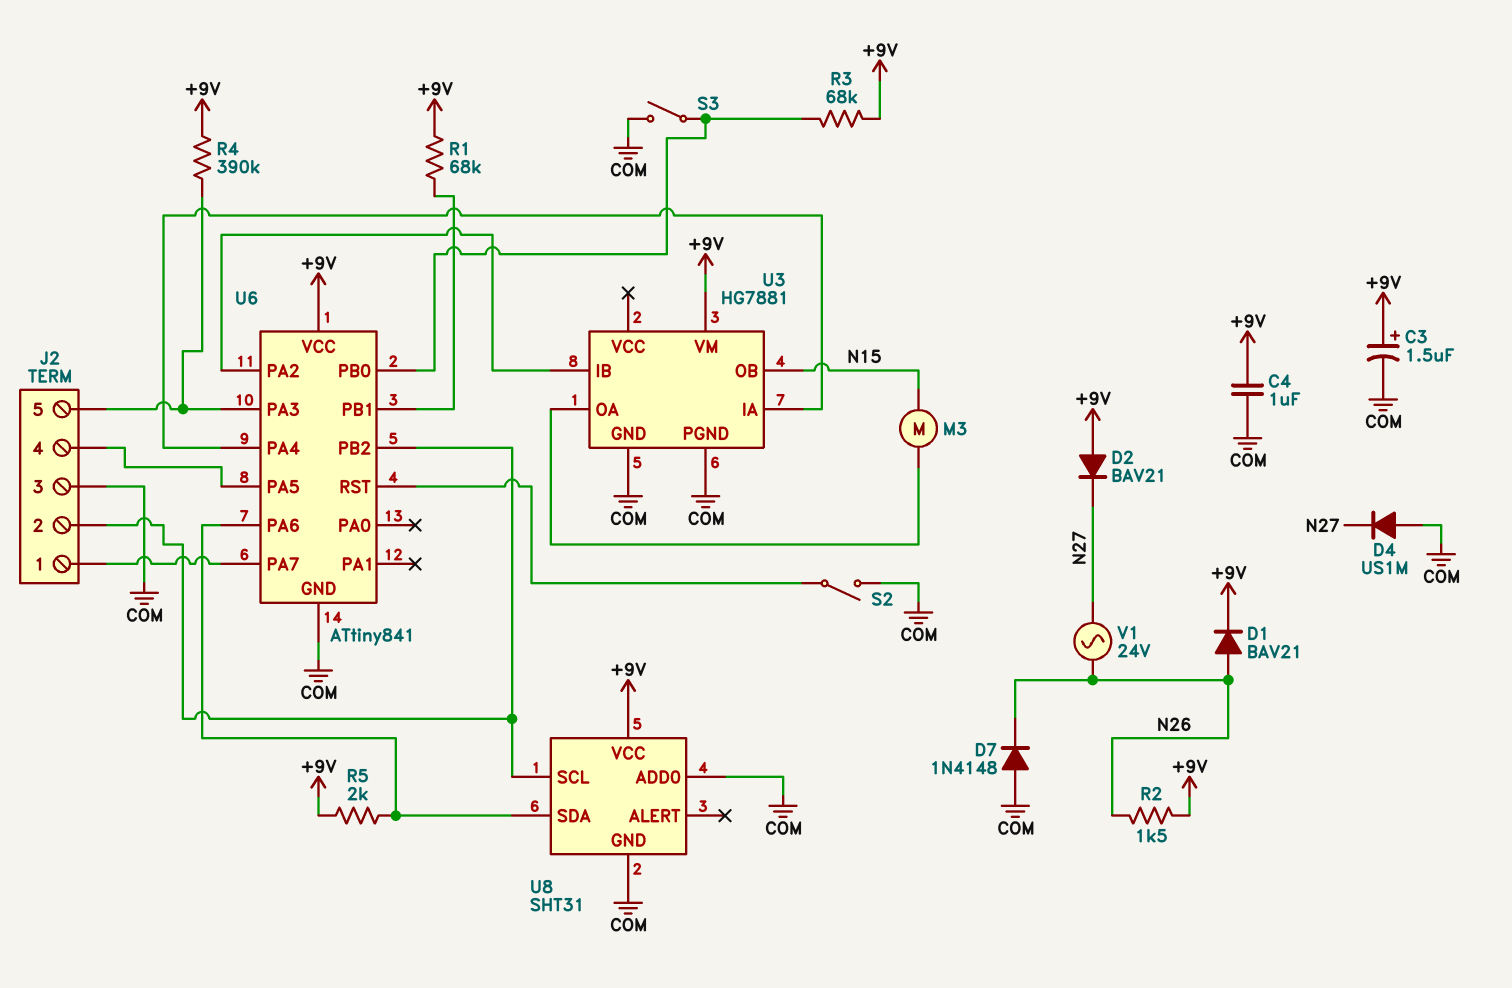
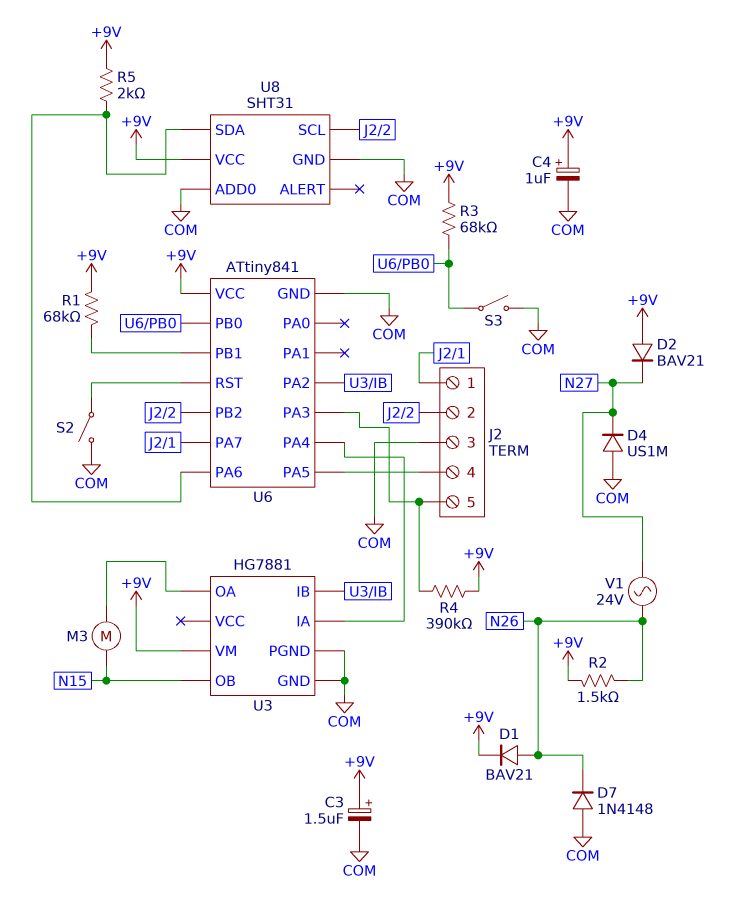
C4: 1uF (+9V, COM) -> 1uF (plus +9V, minus COM)

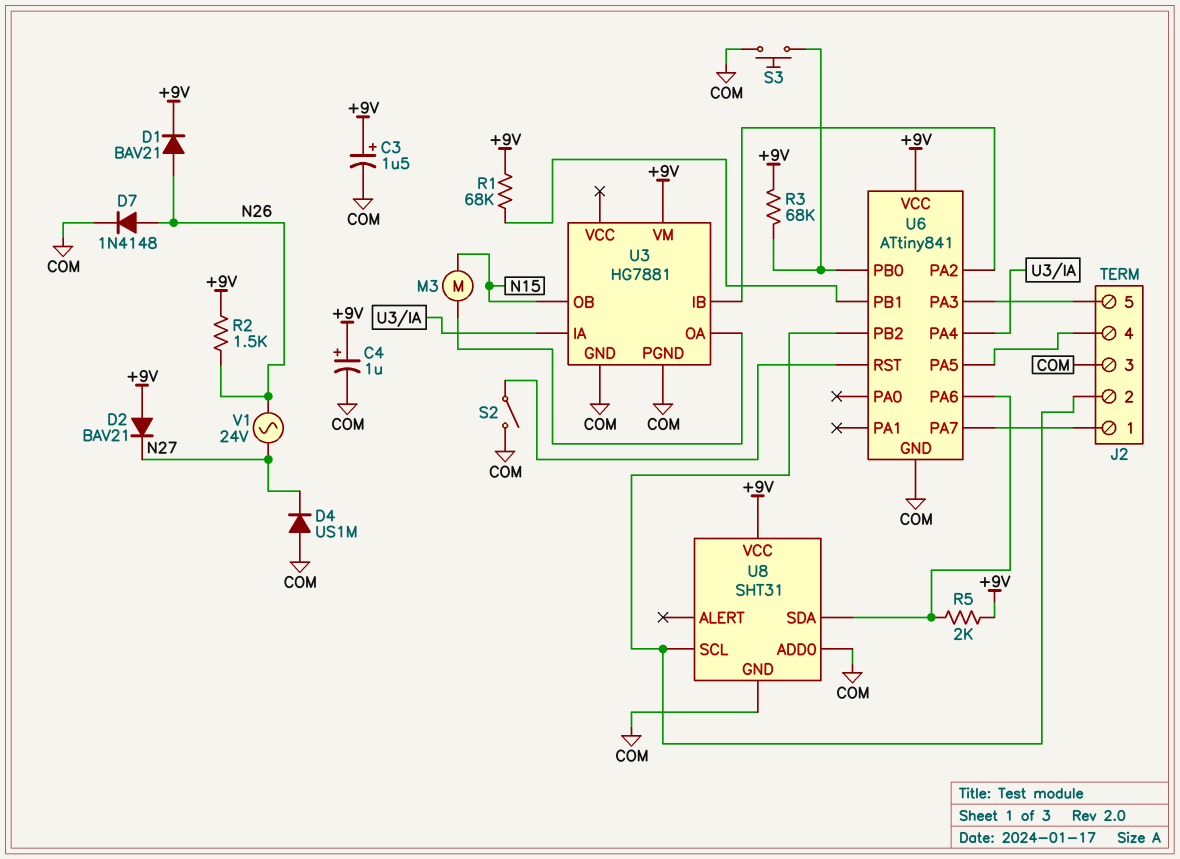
D7: diode 1N4148 (A COM, K N26) -> diode 1N4148 (A N26, K COM)
R4: 390k (+9V, J2/5) -> none
S3: switch (COM, U6/PB0) -> button (COM, U6/PB0)

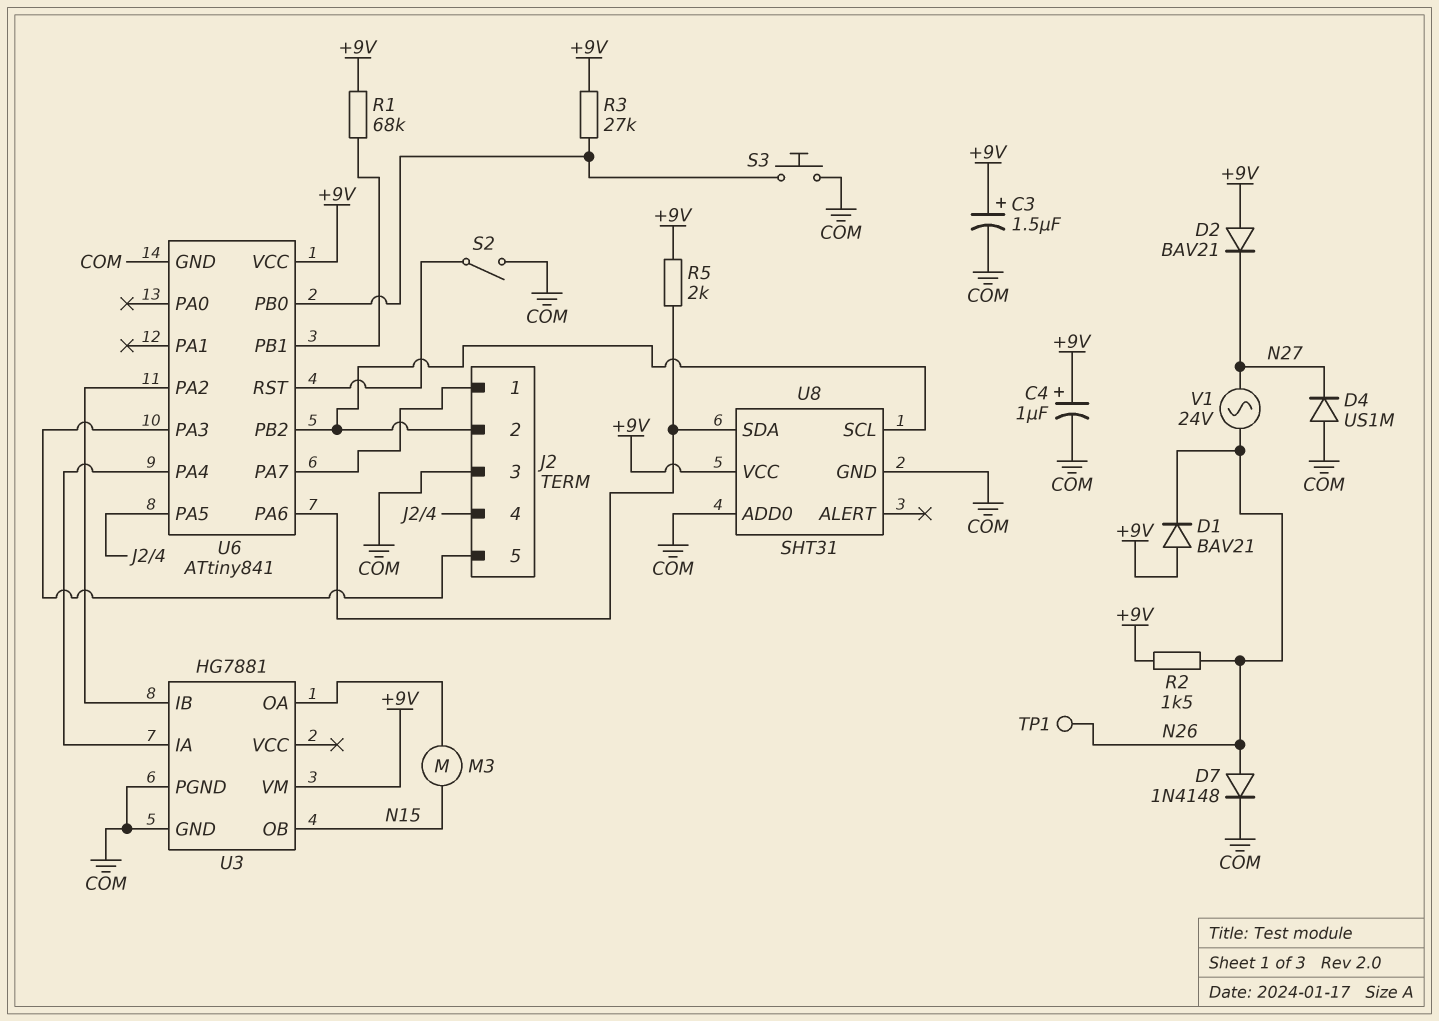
D1: diode BAV21 (A N26, K +9V) -> diode BAV21 (A +9V, K N26)
R3: 68k (+9V, U6/PB0) -> 27k (+9V, U6/PB0)
TP1: none -> test point (N26)

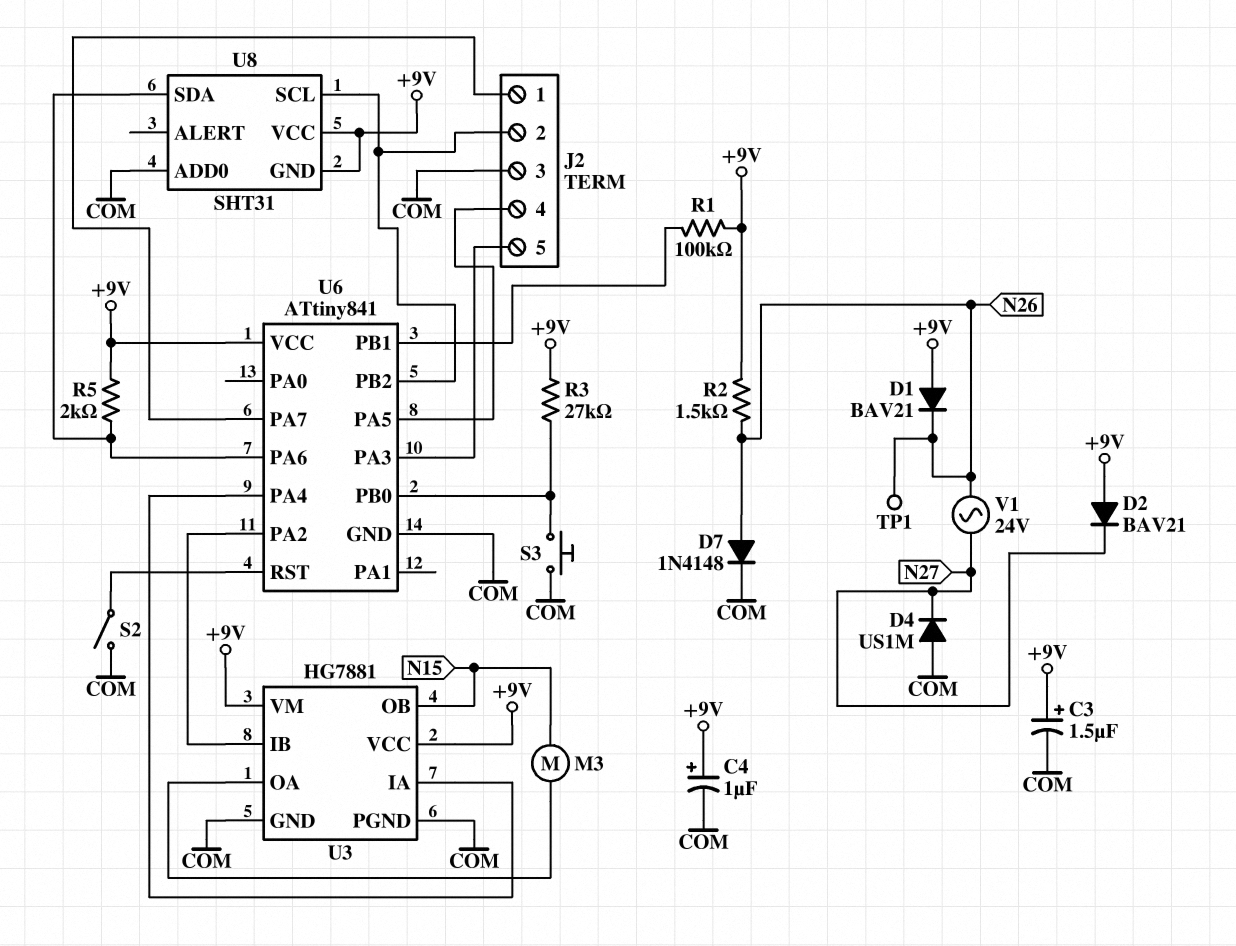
R1: 68k (+9V, U6/PB1) -> 100k (+9V, U6/PB1)
U3 pin VCC: none -> +9V
U8 pin GND: COM -> +9V

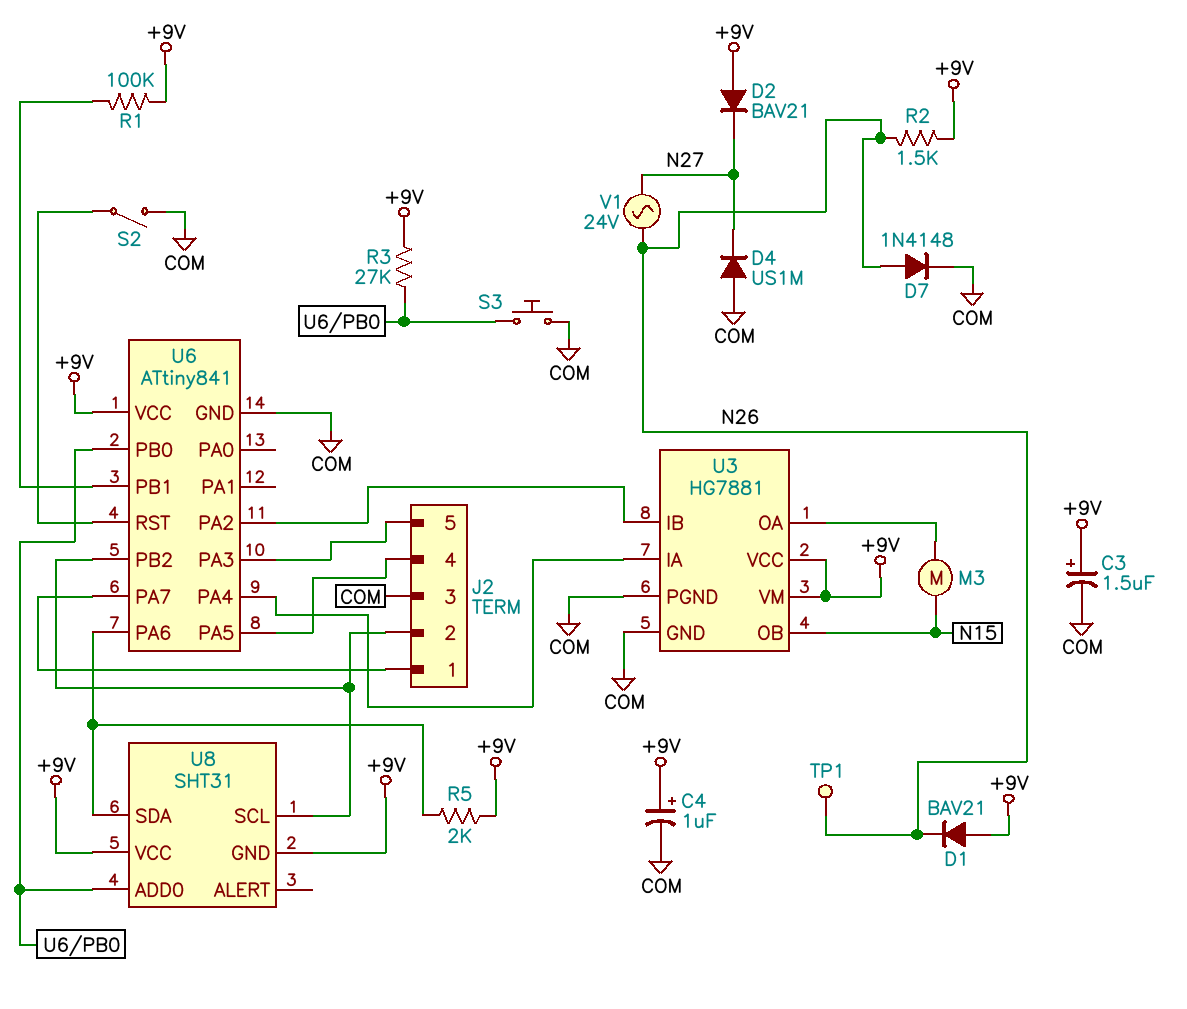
U8 pin ADD0: COM -> U6/PB0

